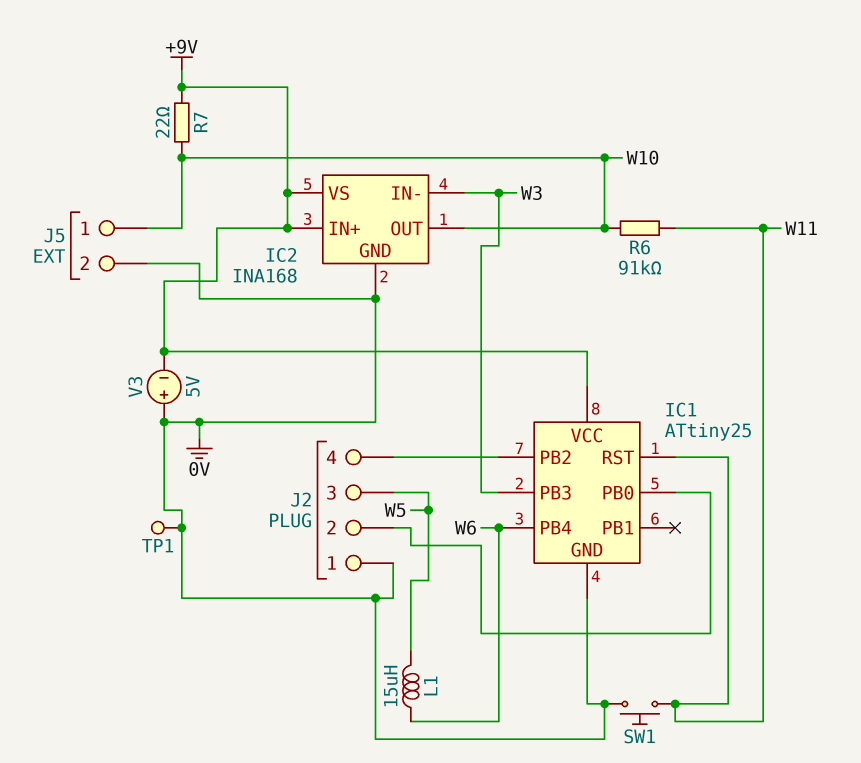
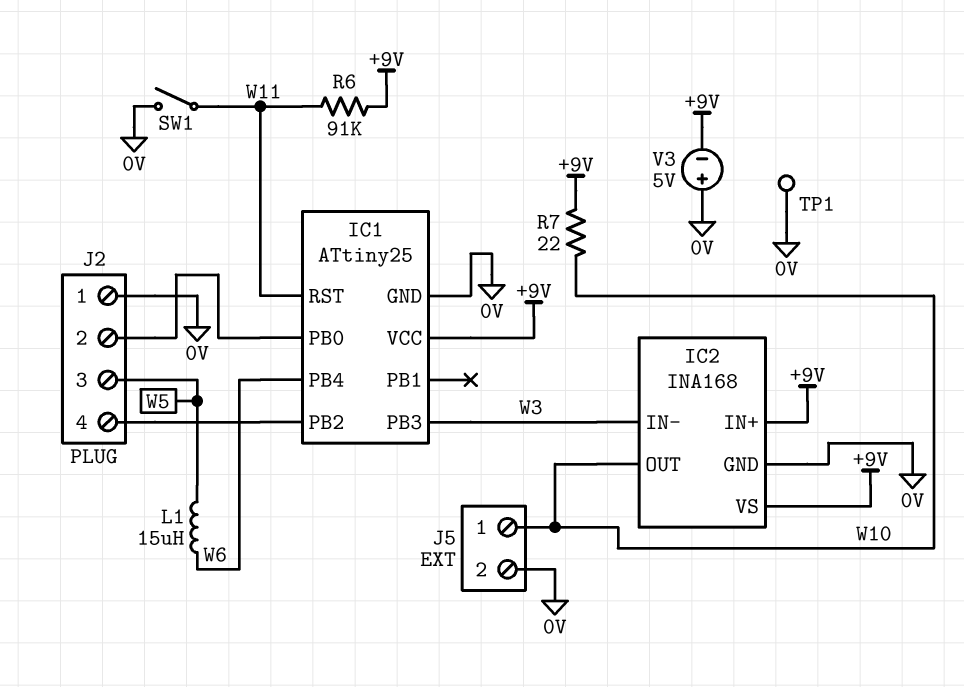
R6: 91k (W10, W11) -> 91k (+9V, W11)
SW1: button (0V, W11) -> switch (0V, W11)

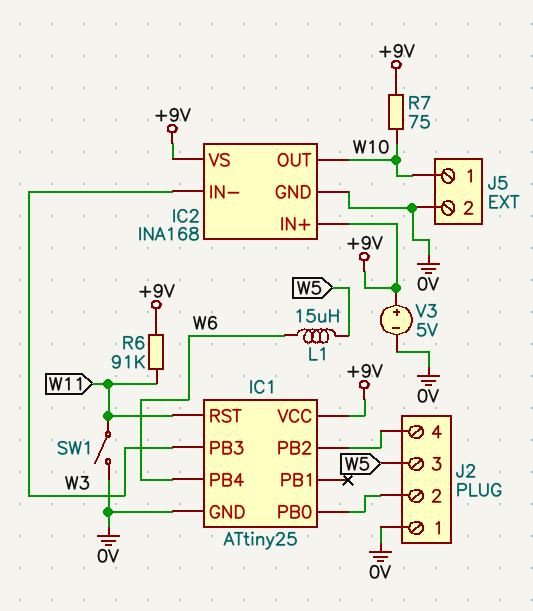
R7: 22 (+9V, W10) -> 75 (+9V, W10)
TP1: test point (0V) -> none
V3: 5V (plus 0V, minus +9V) -> 5V (plus +9V, minus 0V)

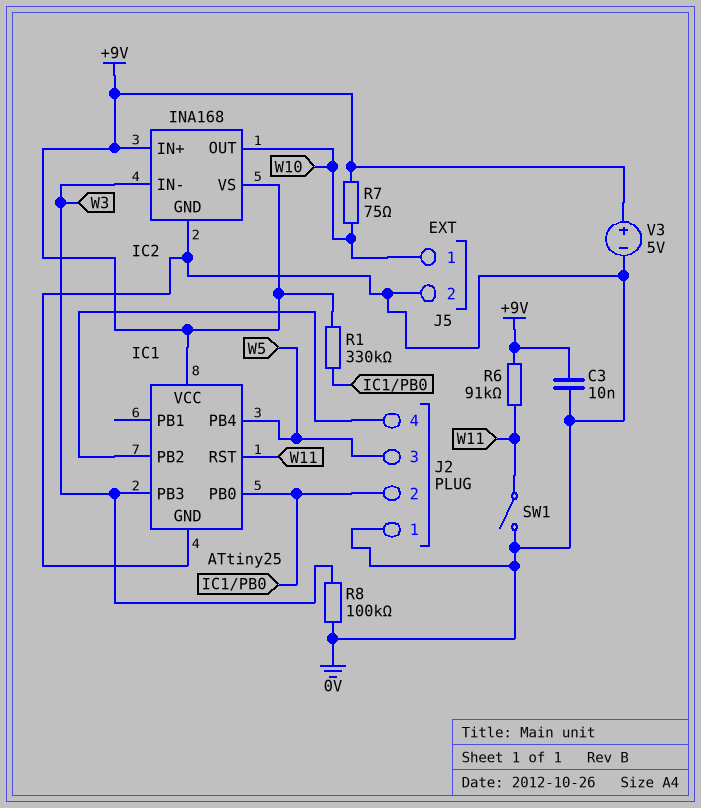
C3: none -> 10nF (+9V, 0V)
IC1 pin PB4: W6 -> W5
L1: 15uH (W5, W6) -> none
R1: none -> 330k (+9V, IC1/PB0)
R8: none -> 100k (0V, W3)

